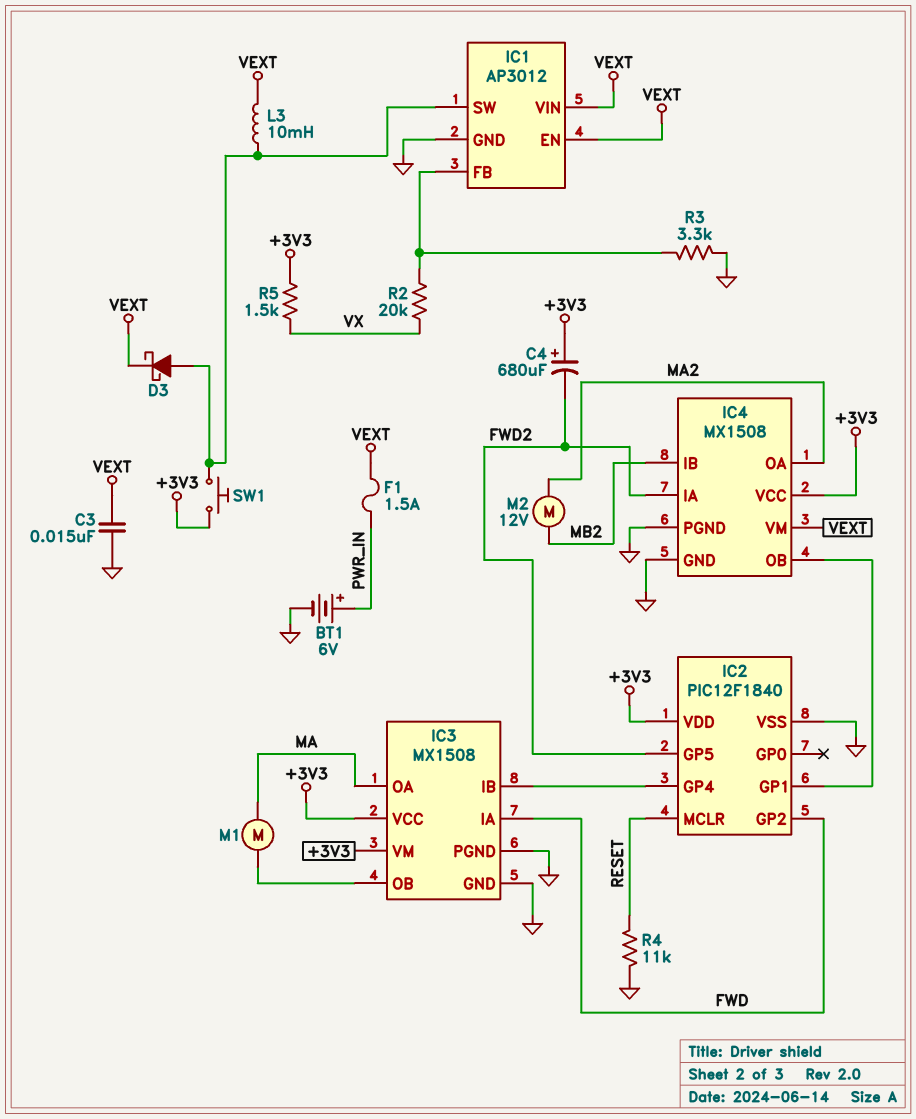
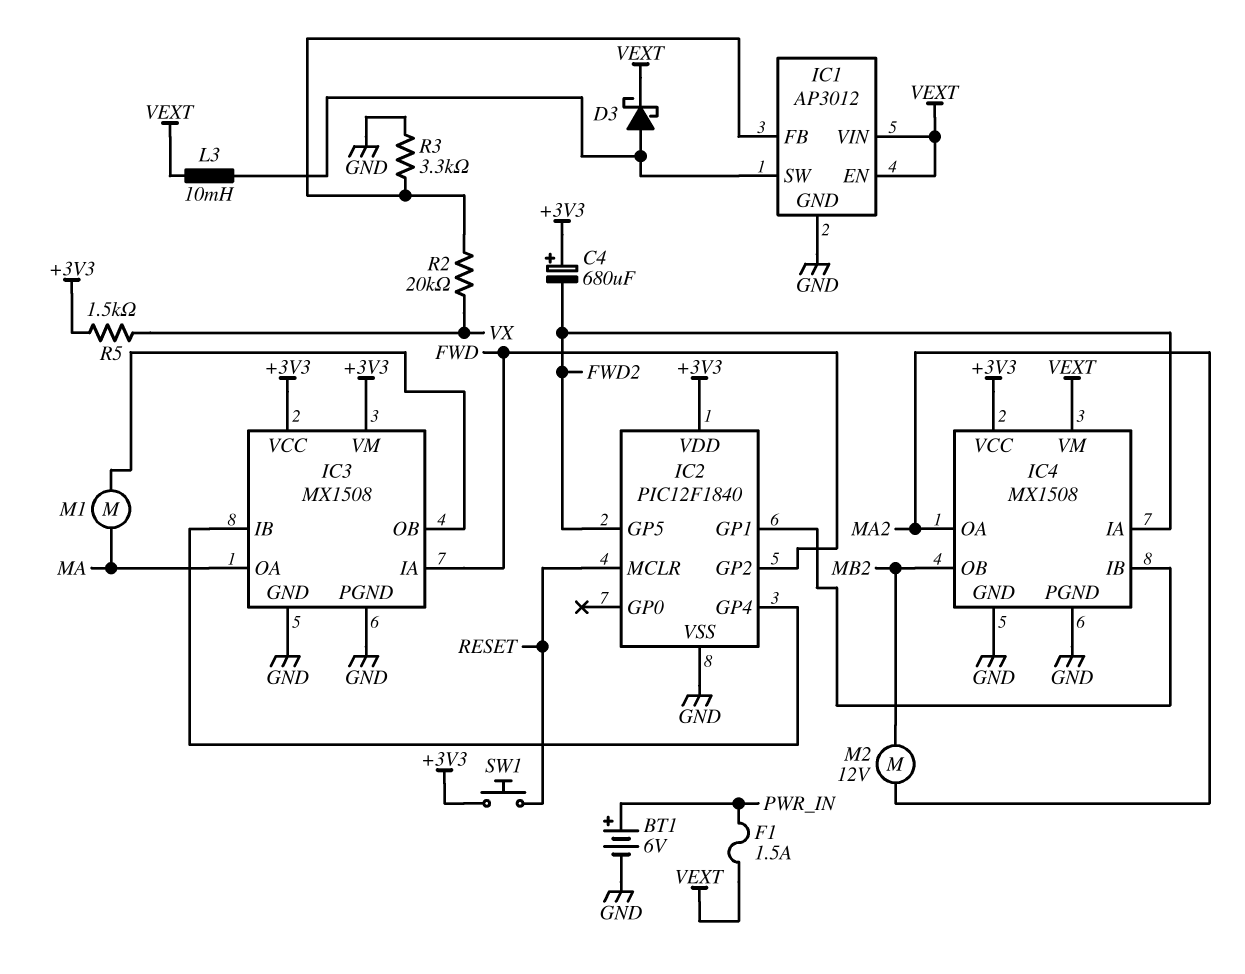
C3: 15nF (GND, VEXT) -> none
IC4 pin IB: MB2 -> IC2/GP1
IC4 pin OB: IC2/GP1 -> MB2
R4: 11k (GND, RESET) -> none
SW1: button (+3V3, IC1/SW) -> button (+3V3, RESET)

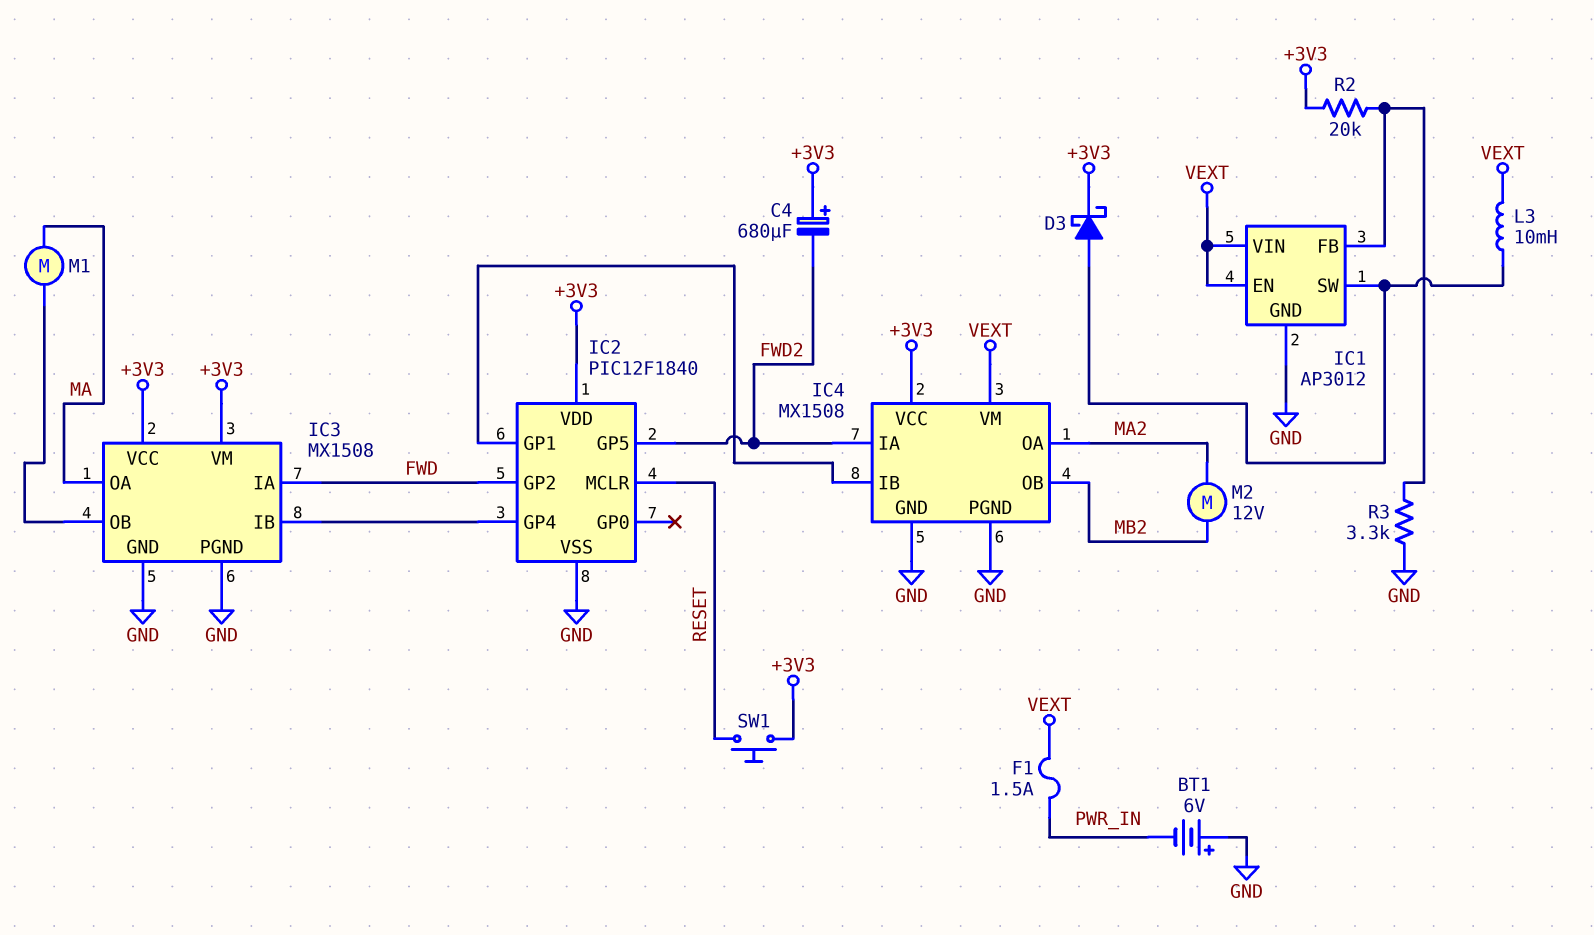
BT1: 6V (plus PWR_IN, minus GND) -> 6V (plus GND, minus PWR_IN)
D3: schottky (A IC1/SW, K VEXT) -> schottky (A IC1/SW, K +3V3)
R2: 20k (IC1/FB, VX) -> 20k (+3V3, IC1/FB)
R5: 1.5k (+3V3, VX) -> none

